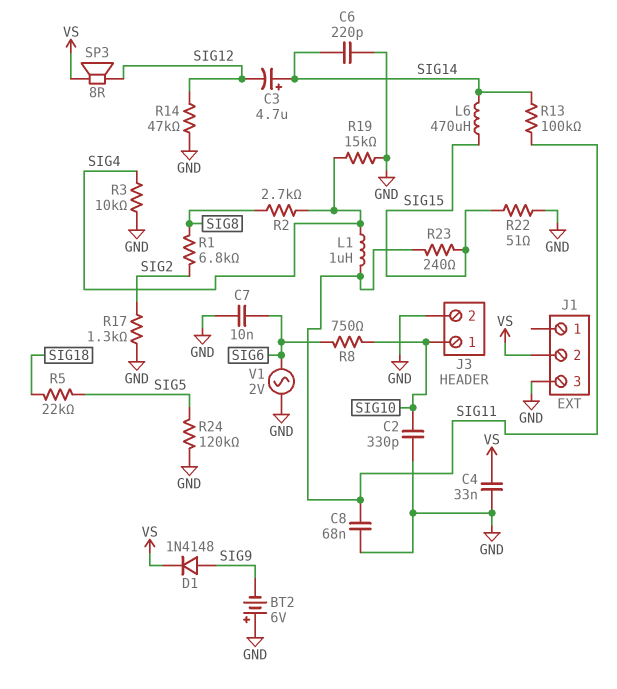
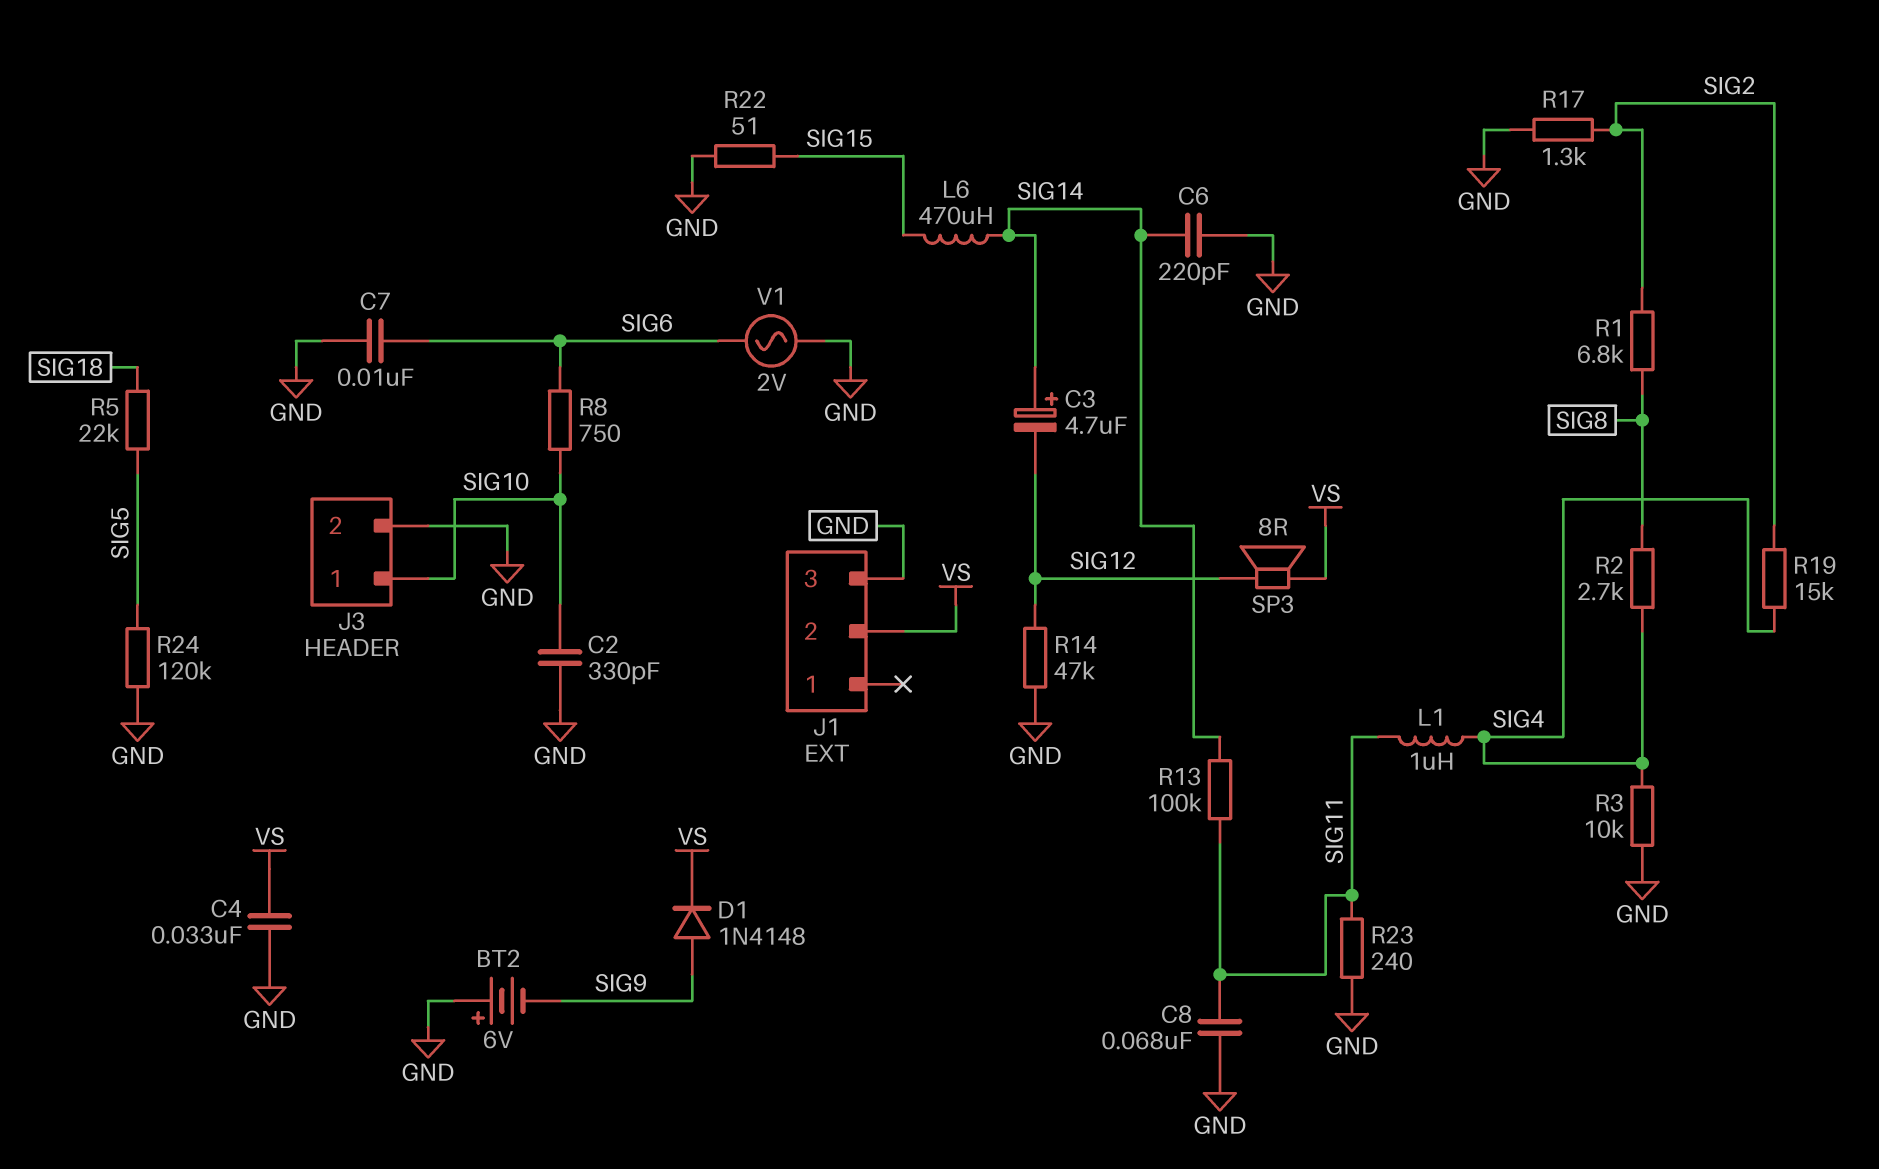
R19: 15k (GND, SIG4) -> 15k (SIG2, SIG4)
R23: 240 (SIG11, SIG15) -> 240 (GND, SIG11)

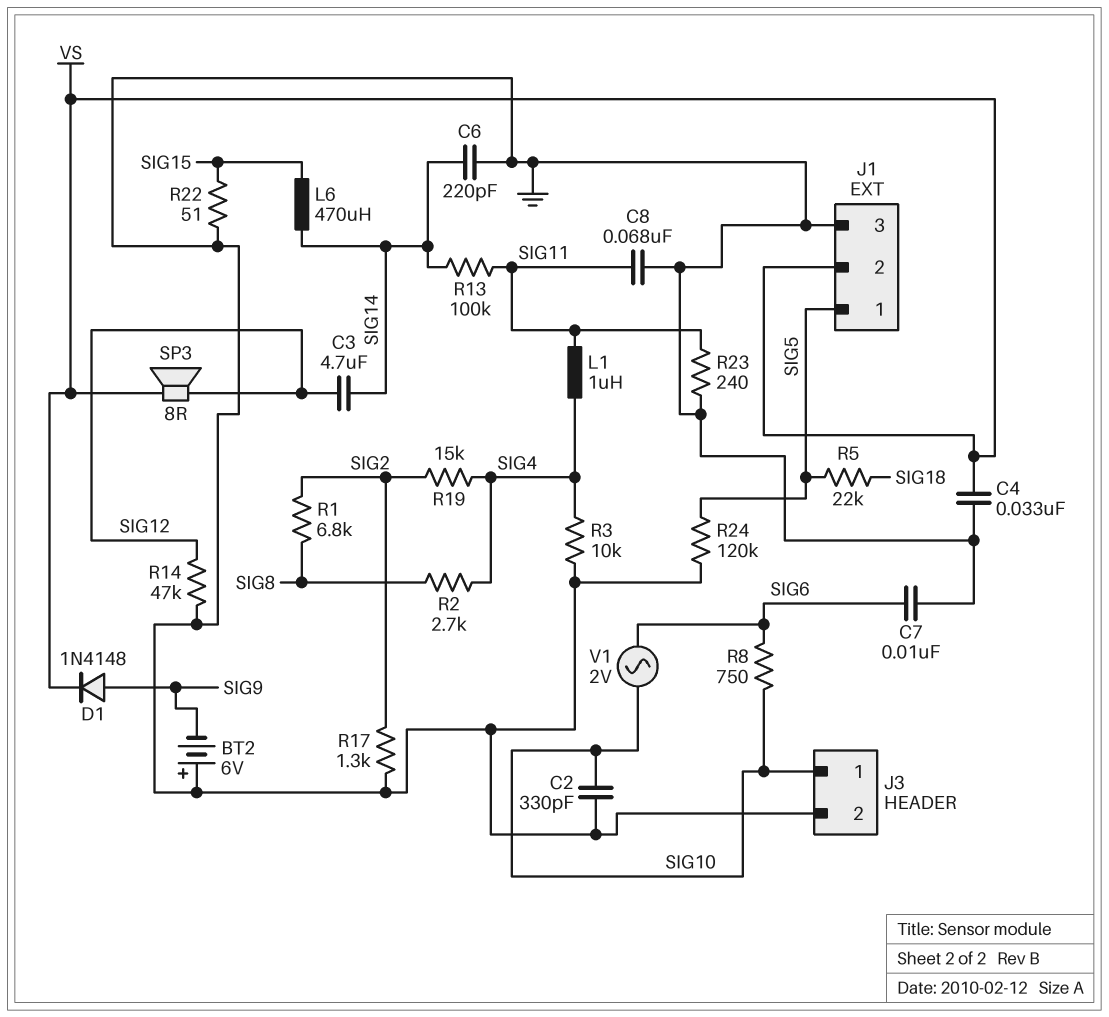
C3: 4.7uF (plus SIG14, minus SIG12) -> 4.7uF (SIG12, SIG14)
J1 pin 1: none -> SIG5
V1: AC 2V (GND, SIG6) -> AC 2V (SIG6, SIG10)

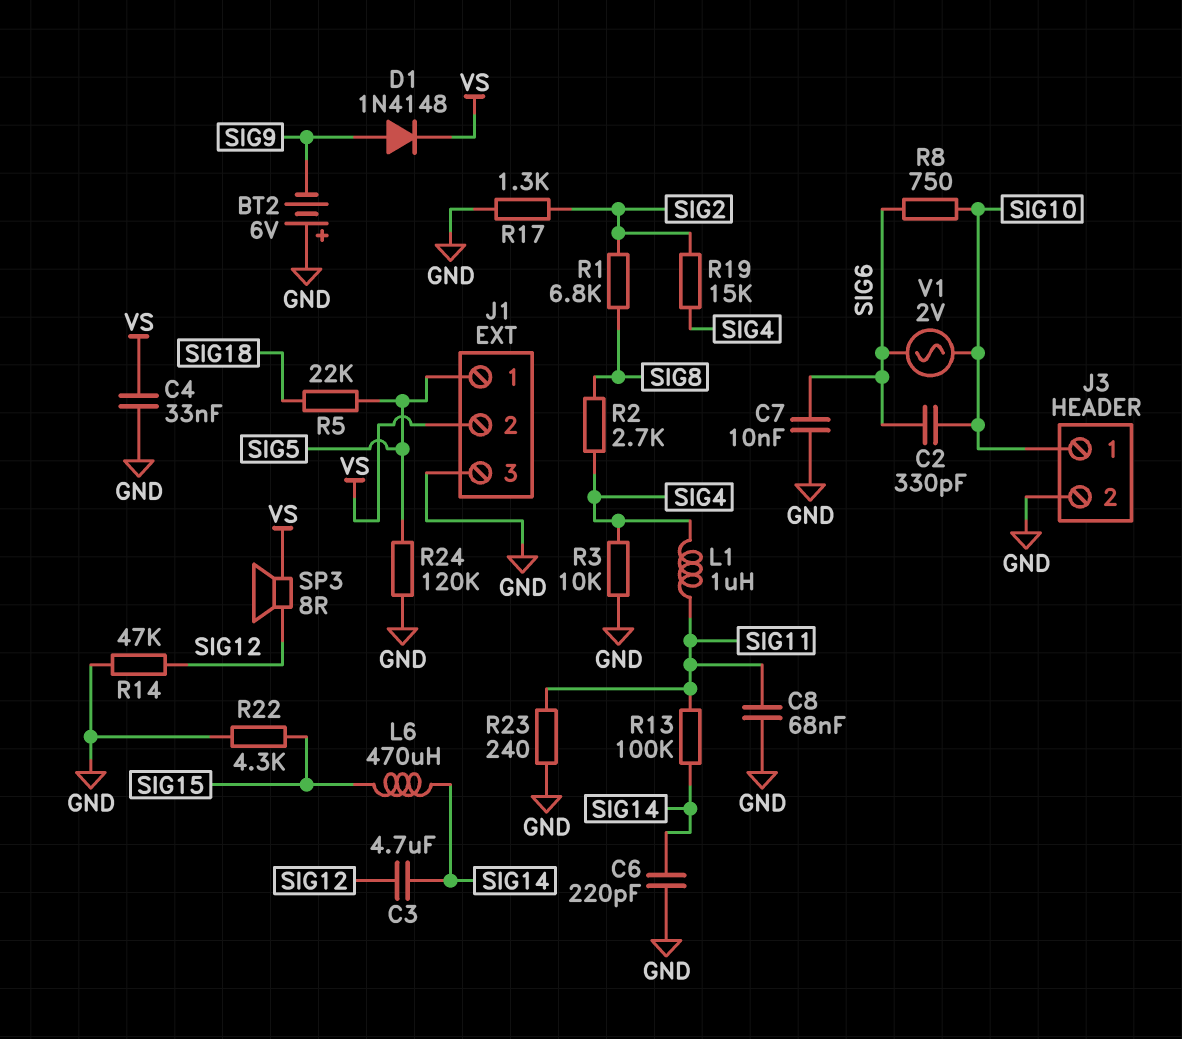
C2: 330pF (GND, SIG10) -> 330pF (SIG6, SIG10)
R22: 51 (GND, SIG15) -> 4.3k (GND, SIG15)

